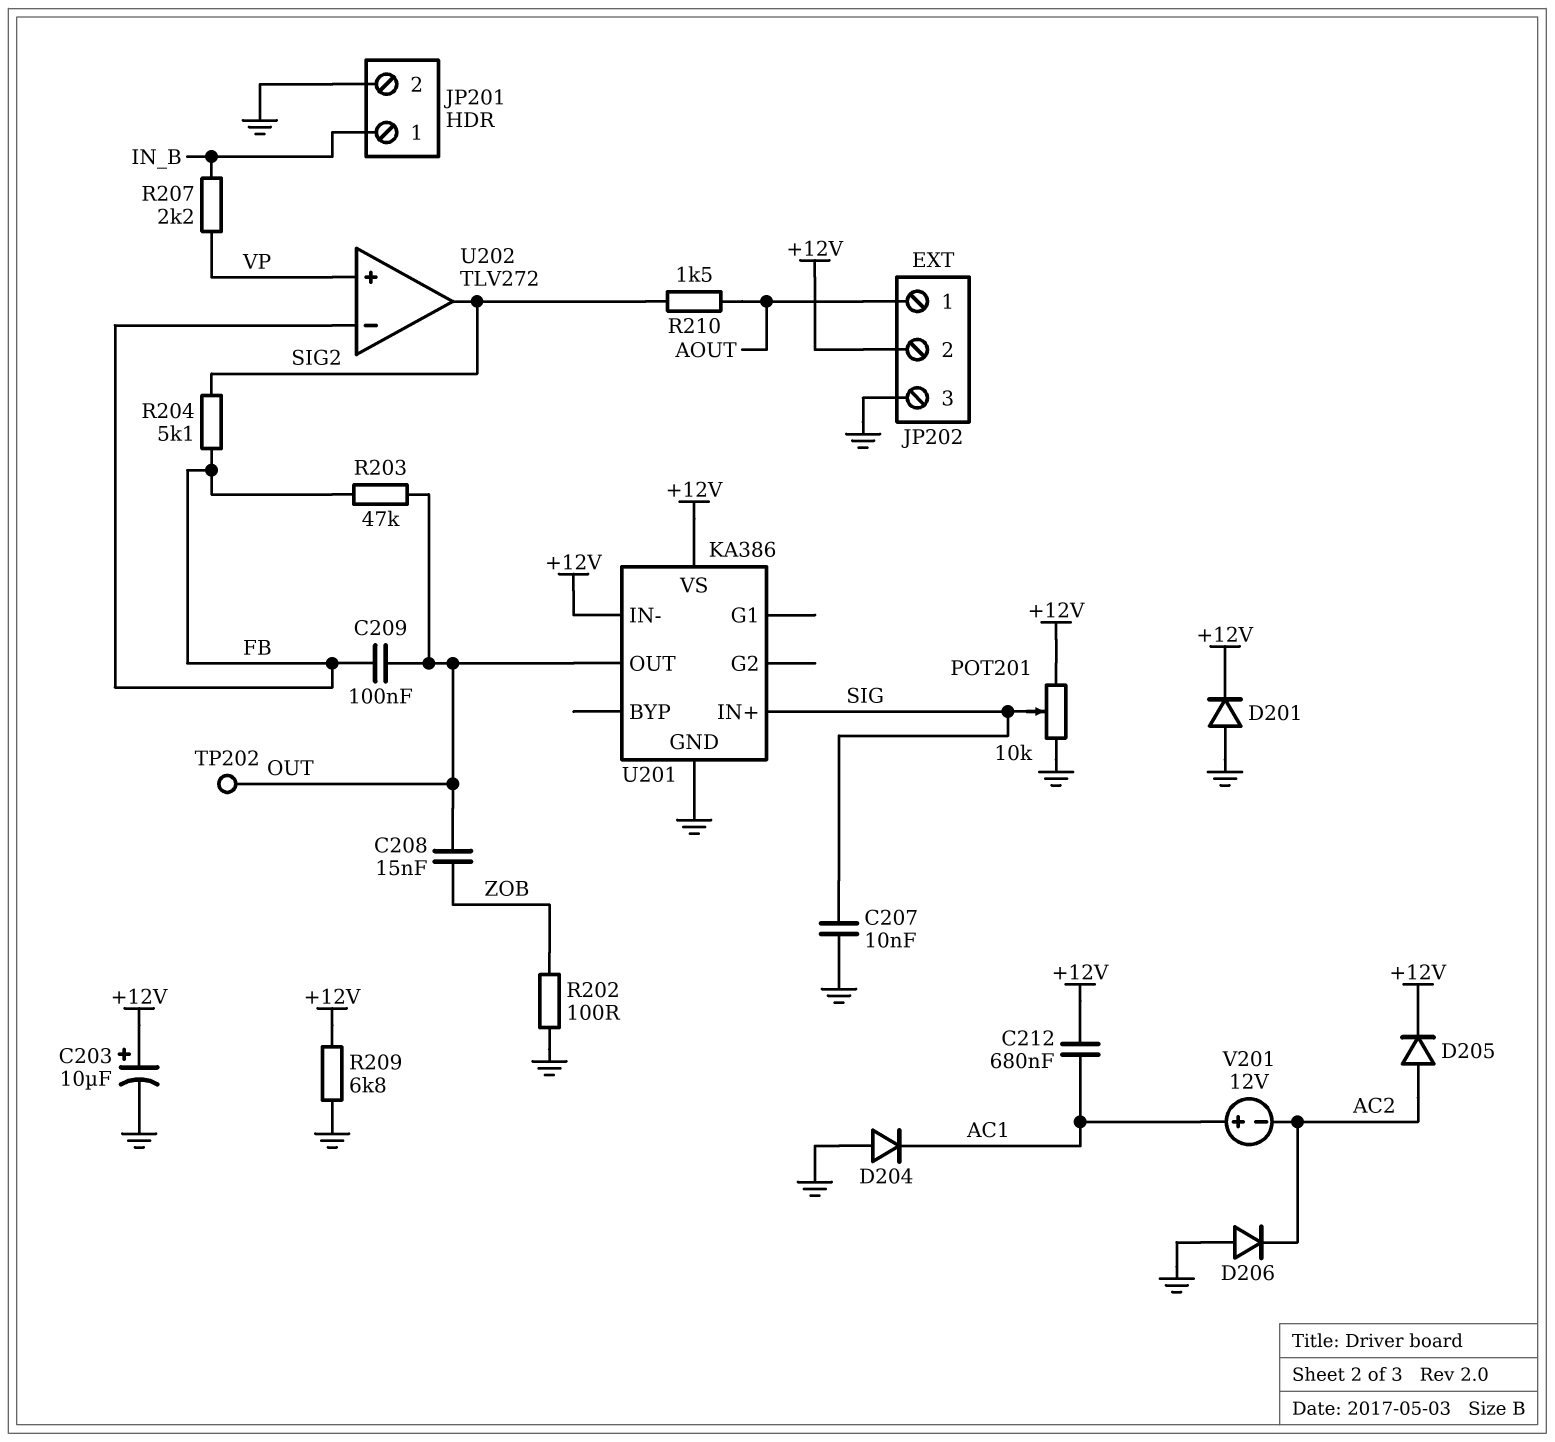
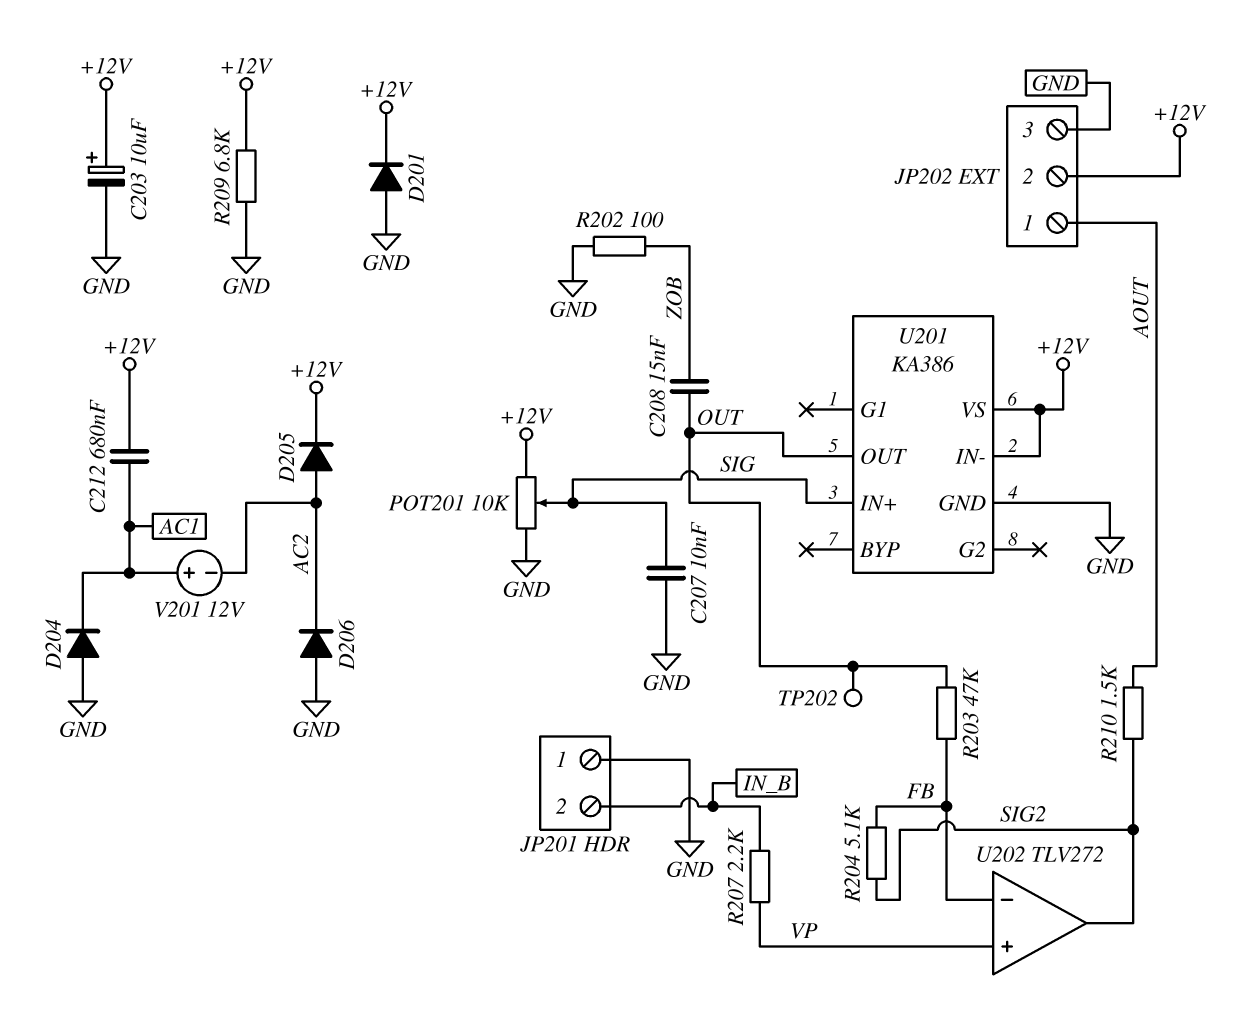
C209: 100nF (FB, OUT) -> none
JP201 pin 1: IN_B -> GND
JP201 pin 2: GND -> IN_B

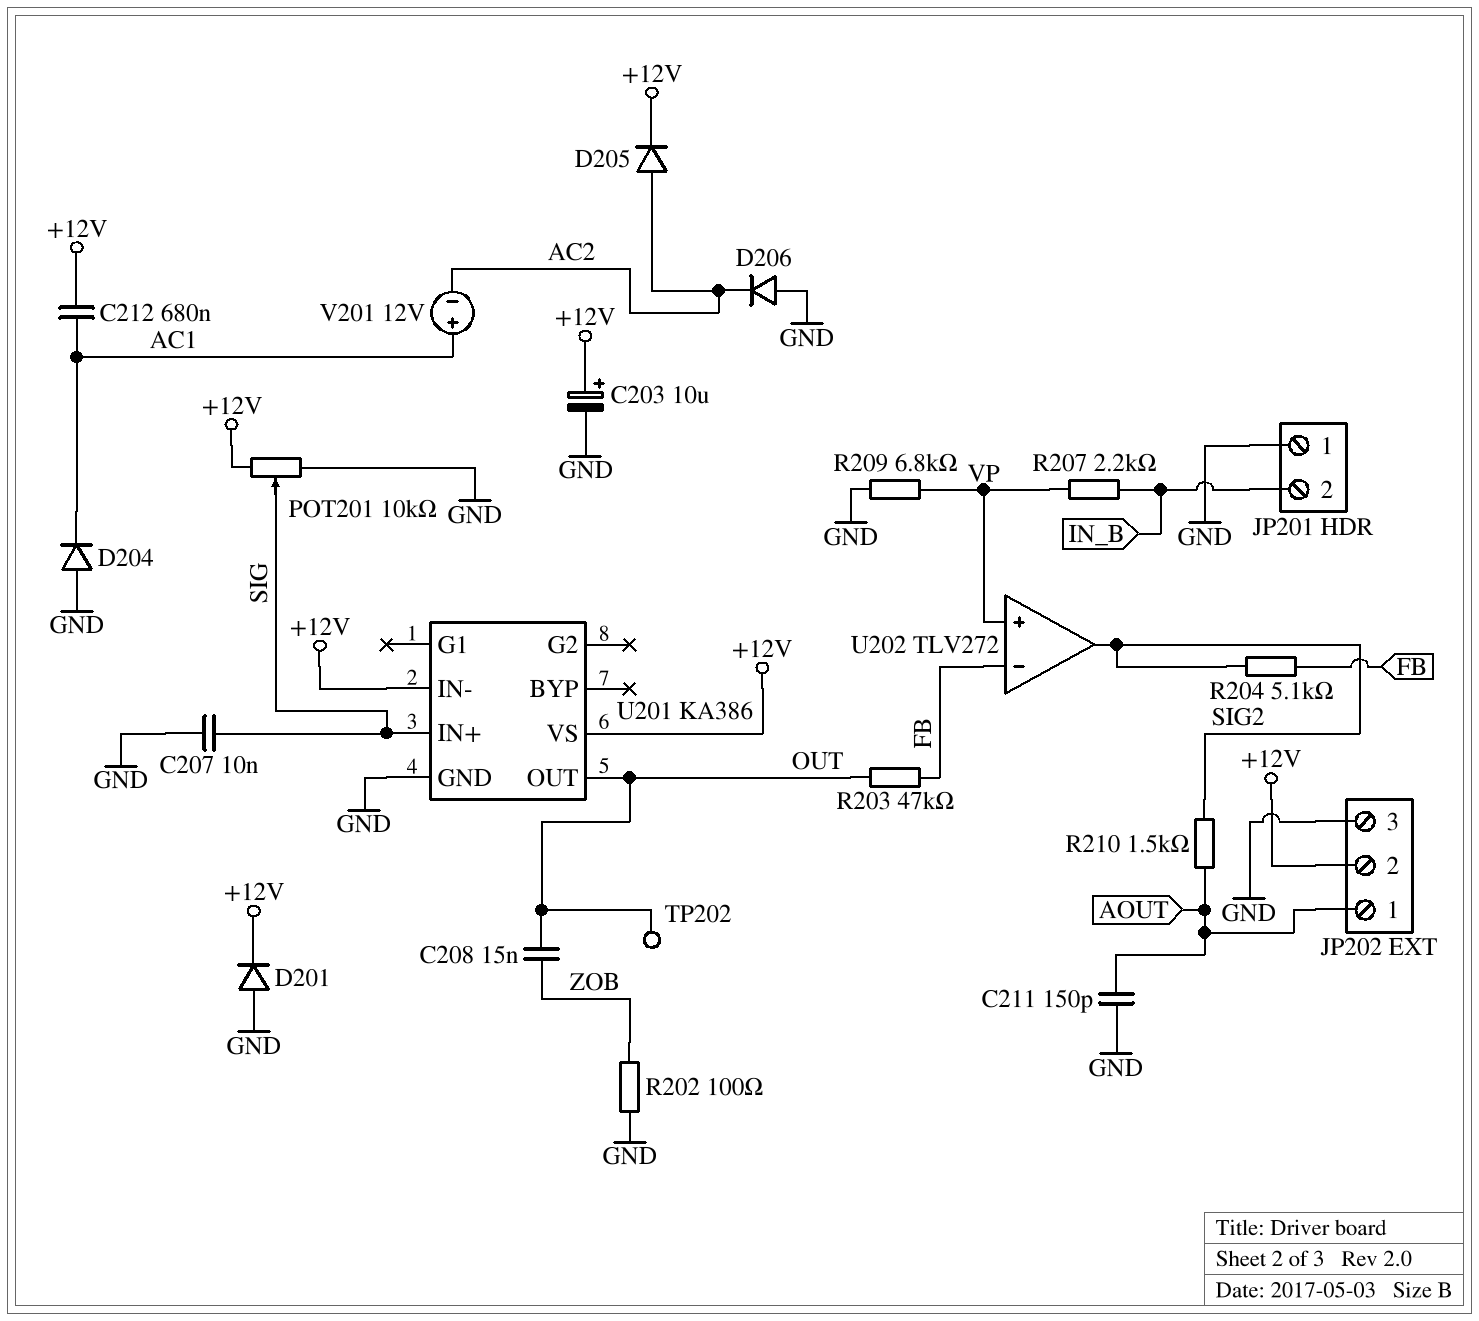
C211: none -> 150pF (AOUT, GND)
R209: 6.8k (+12V, GND) -> 6.8k (GND, VP)

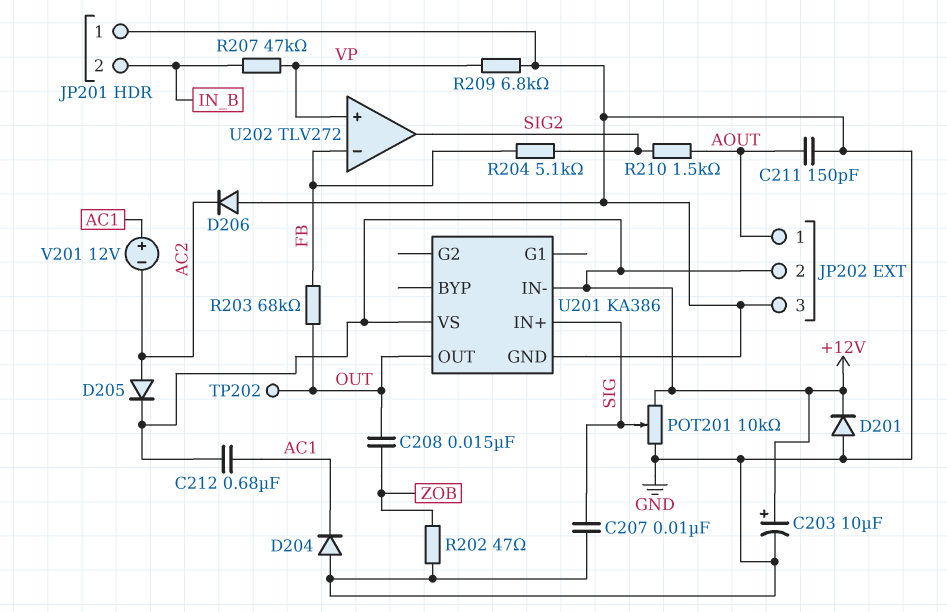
R202: 100 (GND, ZOB) -> 47 (GND, ZOB)
R203: 47k (FB, OUT) -> 68k (FB, OUT)
R207: 2.2k (IN_B, VP) -> 47k (IN_B, VP)

